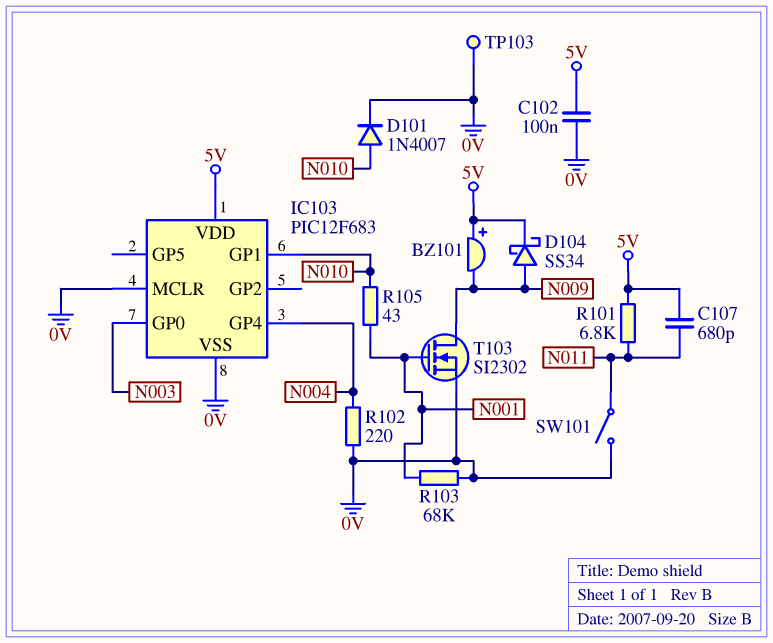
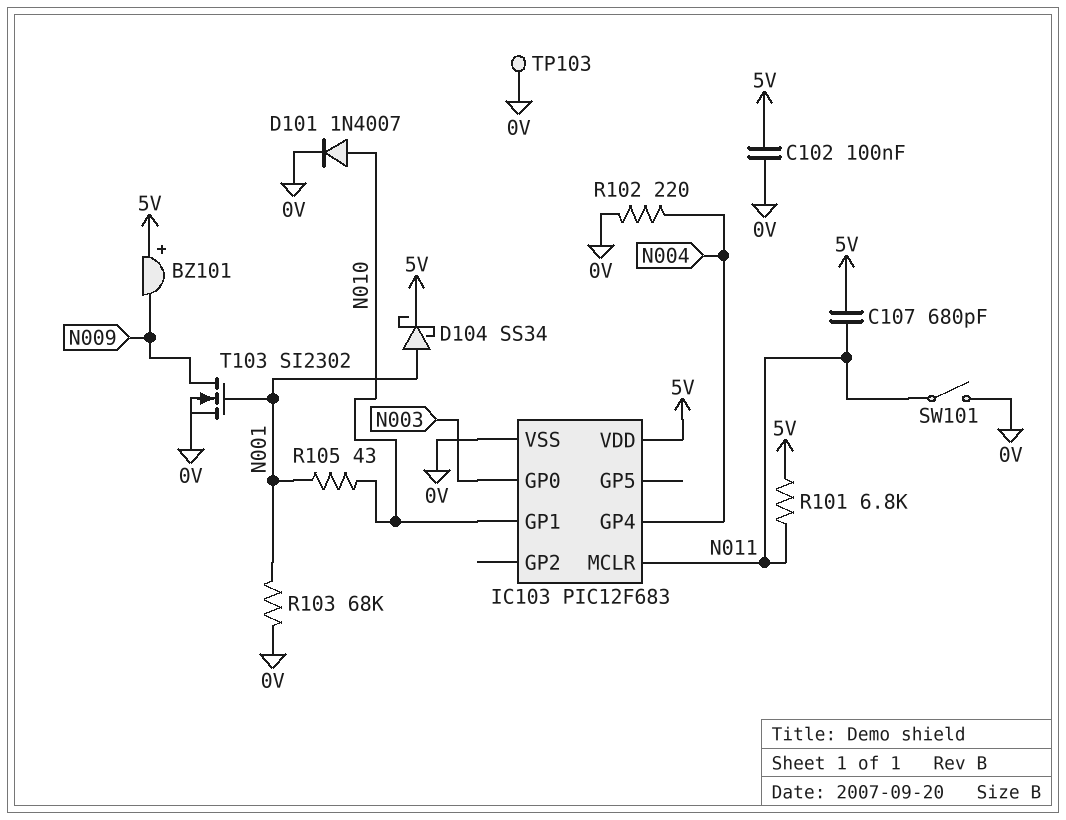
D104: schottky SS34 (A N009, K 5V) -> schottky SS34 (A N001, K 5V)
IC103 pin MCLR: 0V -> N011

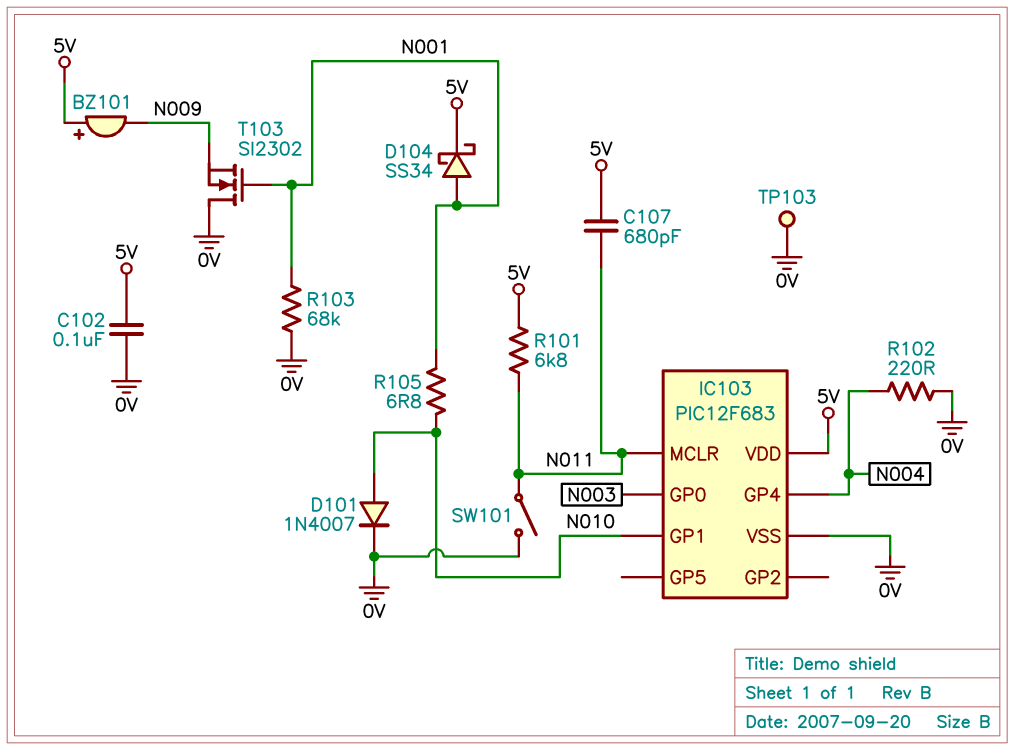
R105: 43 (N001, N010) -> 6.8 (N001, N010)
T103: NMOS SI2302 (G N001, D N009, S 0V) -> NMOS SI2302 (G N001, D 0V, S N009)

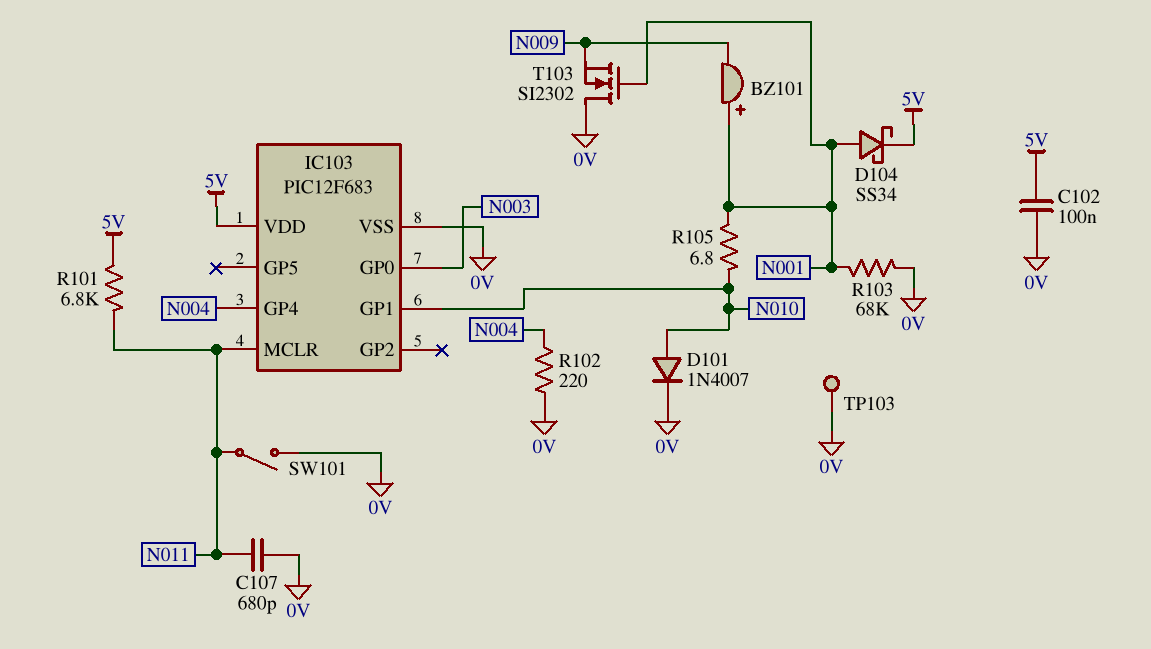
BZ101: buzzer (plus 5V, minus N009) -> buzzer (plus N001, minus N009)
C107: 680pF (5V, N011) -> 680pF (0V, N011)

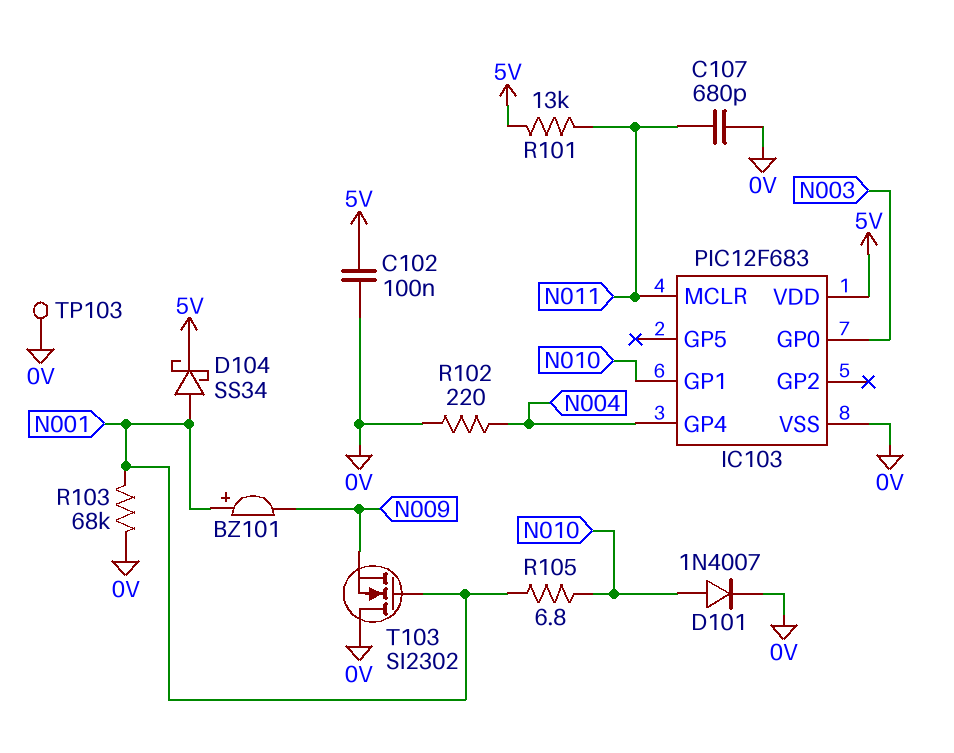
R101: 6.8k (5V, N011) -> 13k (5V, N011)
SW101: switch (0V, N011) -> none

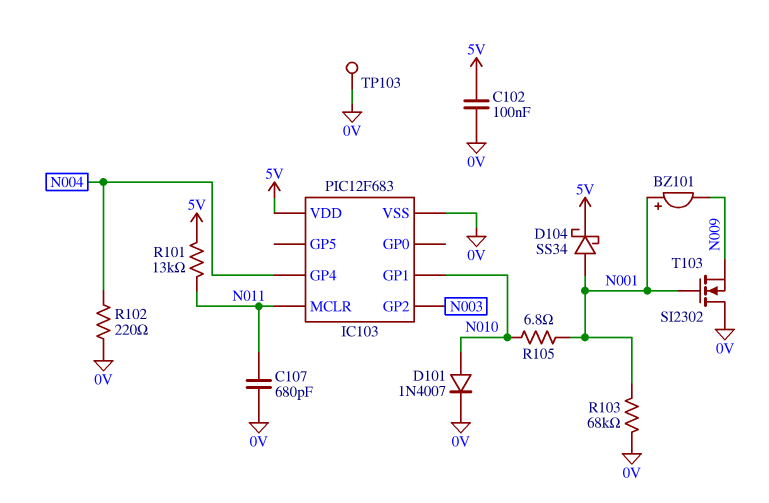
IC103 pin GP0: N003 -> none
IC103 pin GP2: none -> N003

